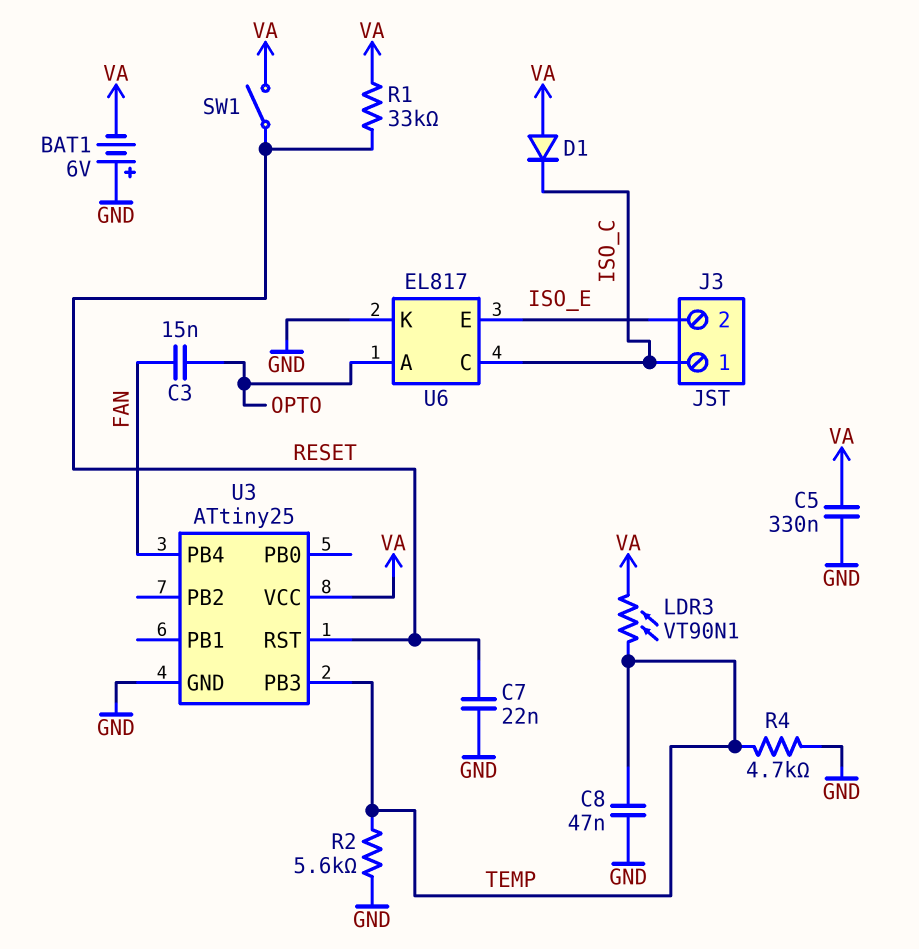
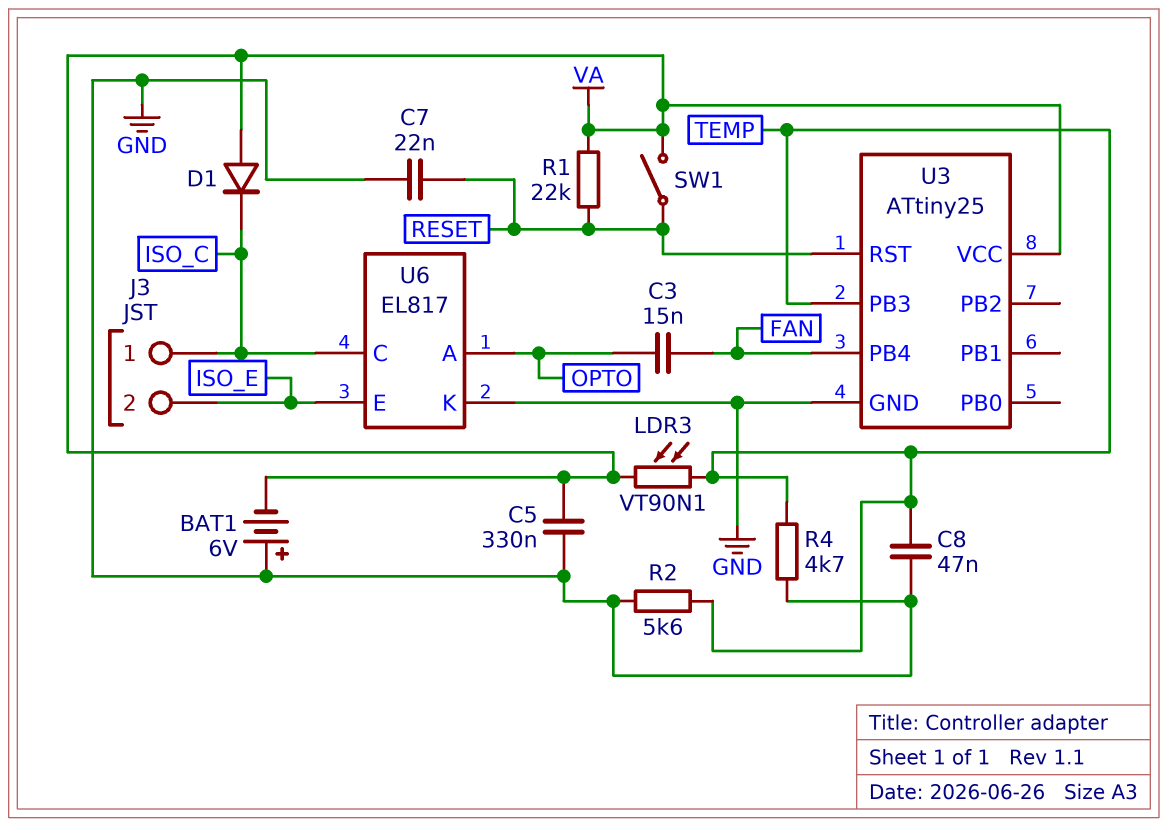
R1: 33k (RESET, VA) -> 22k (RESET, VA)

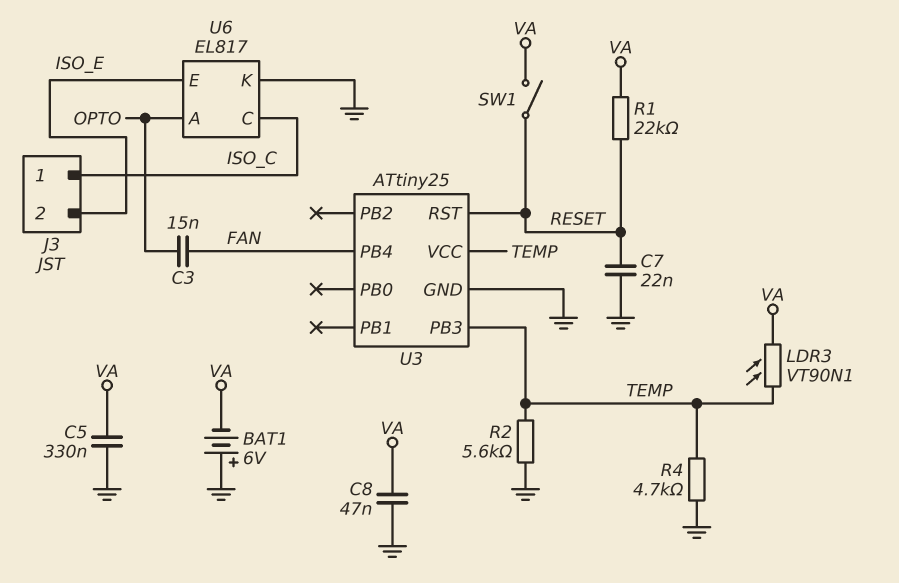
C8: 47nF (GND, TEMP) -> 47nF (GND, VA)
D1: diode (A VA, K ISO_C) -> none
U3 pin VCC: VA -> TEMP

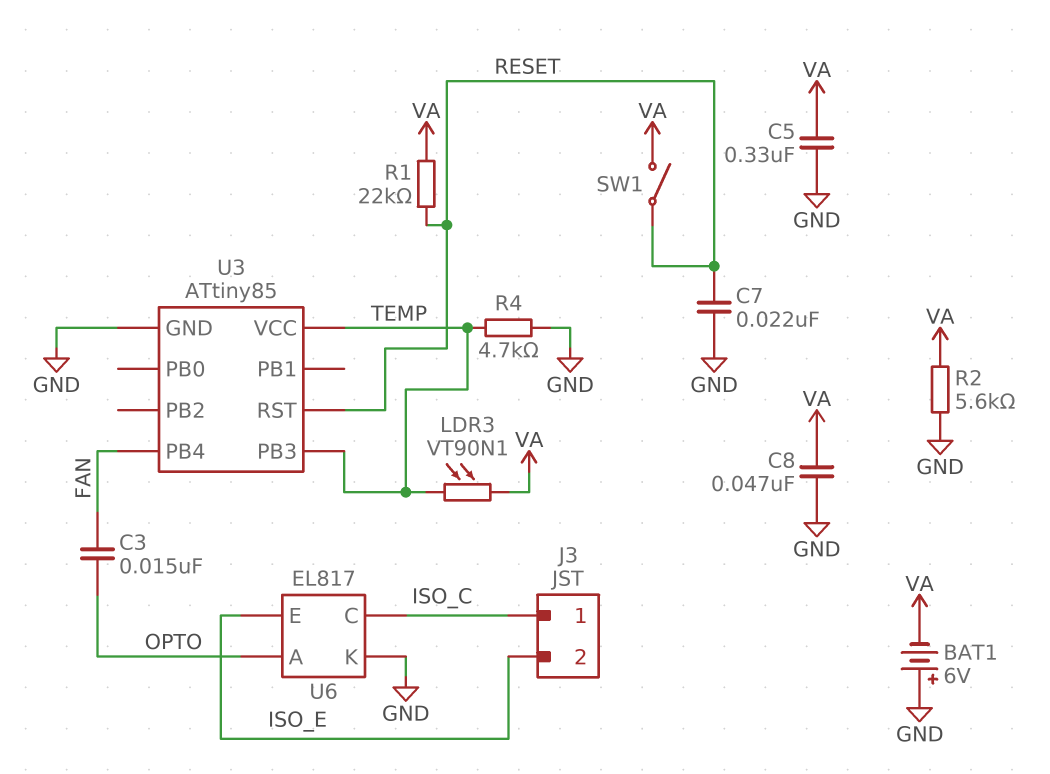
R2: 5.6k (GND, TEMP) -> 5.6k (GND, VA)
U3: ATtiny25 -> ATtiny85

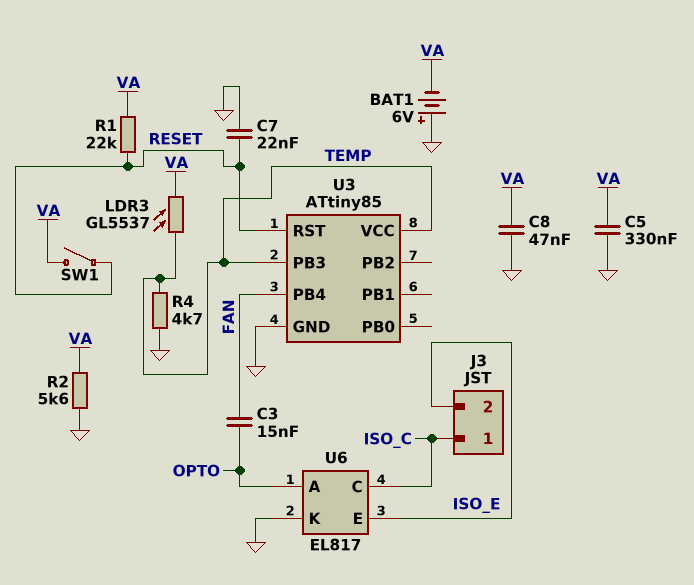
LDR3: VT90N1 (TEMP, VA) -> GL5537 (TEMP, VA)

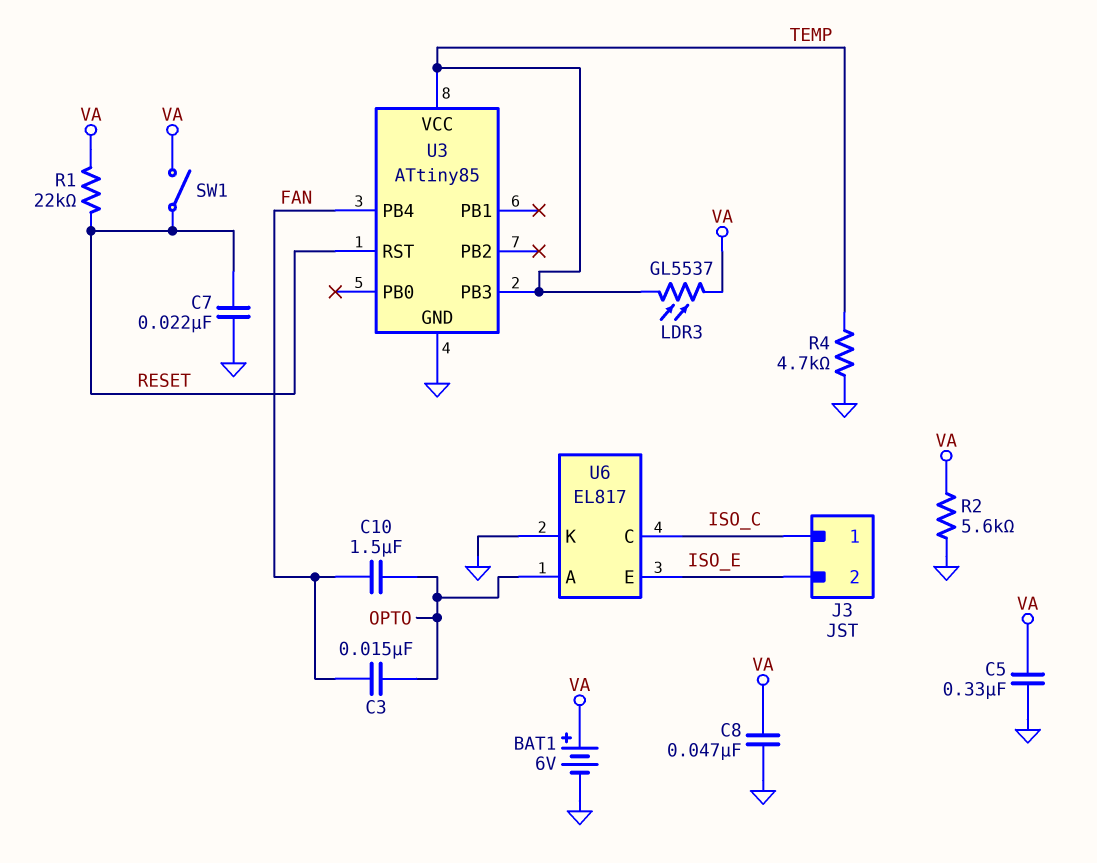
BAT1: 6V (plus GND, minus VA) -> 6V (plus VA, minus GND)
C10: none -> 1.5uF (FAN, OPTO)

